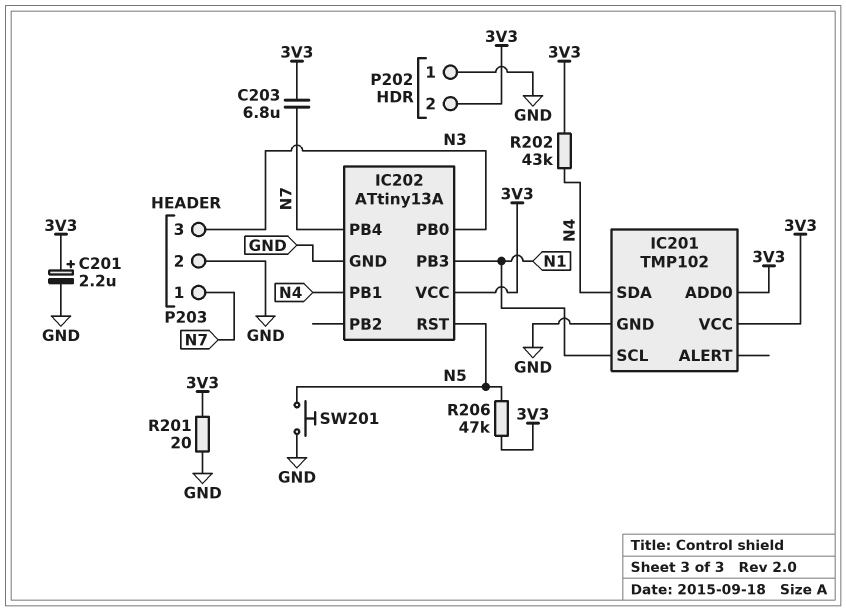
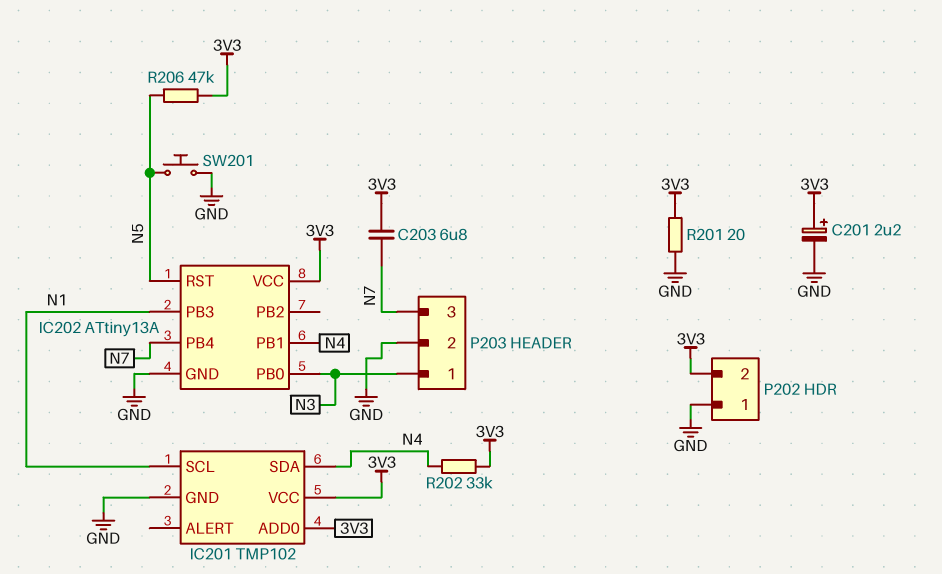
P203 pin 1: N7 -> N3
P203 pin 3: N3 -> N7
R202: 43k (3V3, N4) -> 33k (3V3, N4)

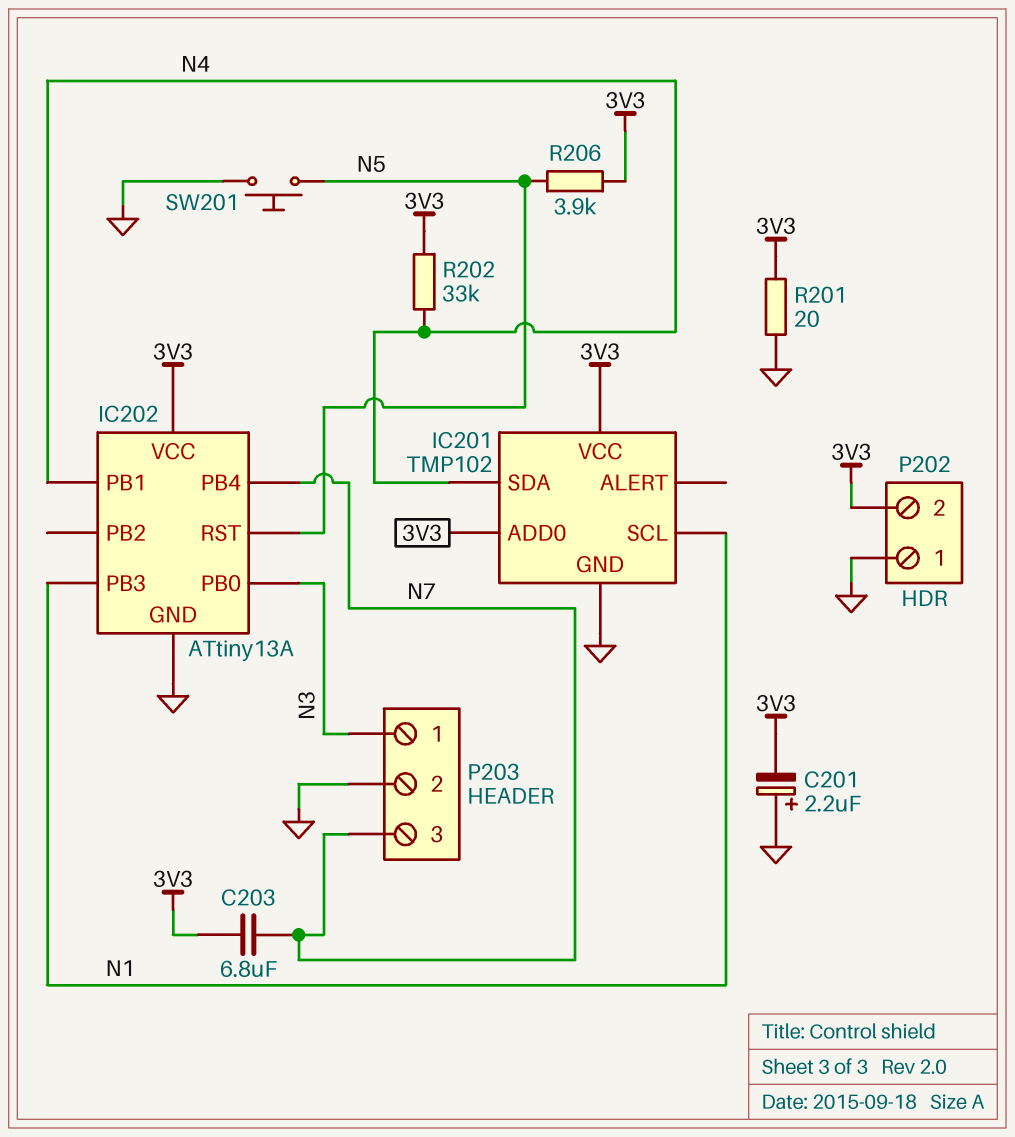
C201: 2.2uF (plus 3V3, minus GND) -> 2.2uF (plus GND, minus 3V3)
R206: 47k (3V3, N5) -> 3.9k (3V3, N5)

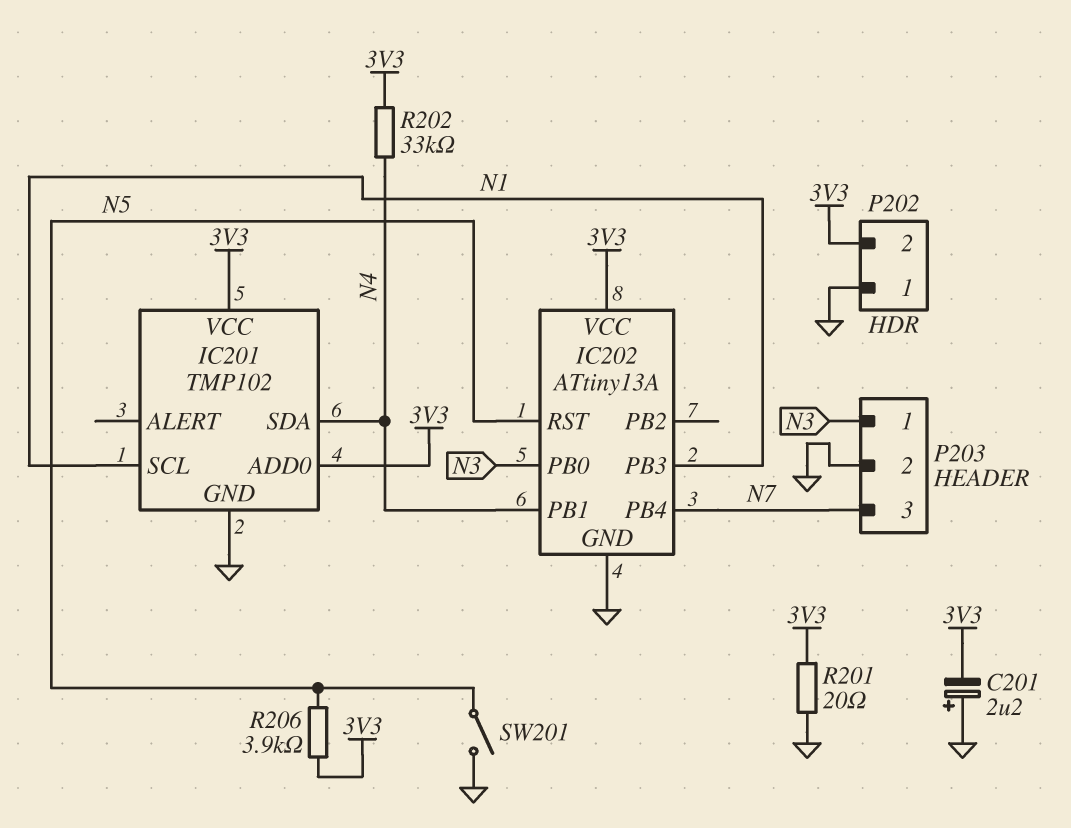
C203: 6.8uF (3V3, N7) -> none
SW201: button (GND, N5) -> switch (GND, N5)

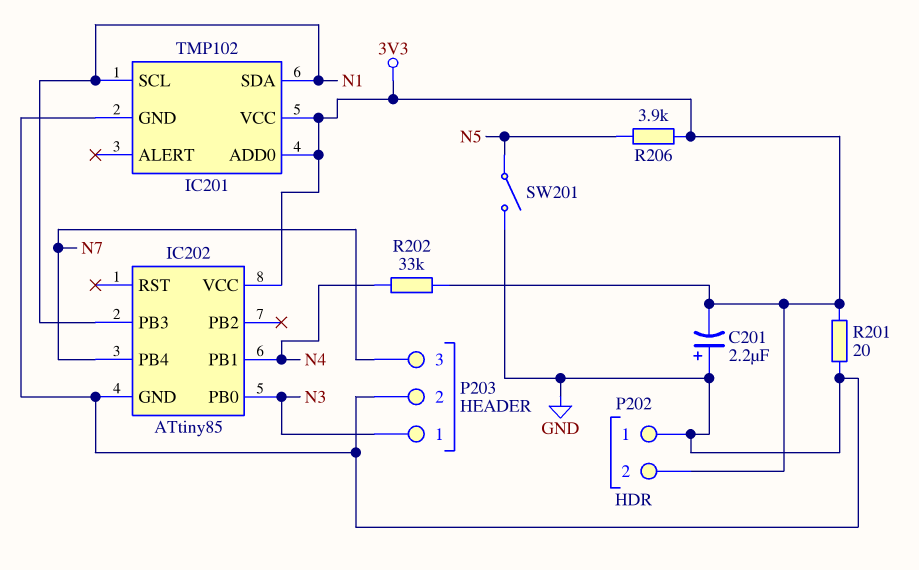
IC201 pin SDA: N4 -> N1
IC202: ATtiny13A -> ATtiny85
IC202 pin RST: N5 -> none

